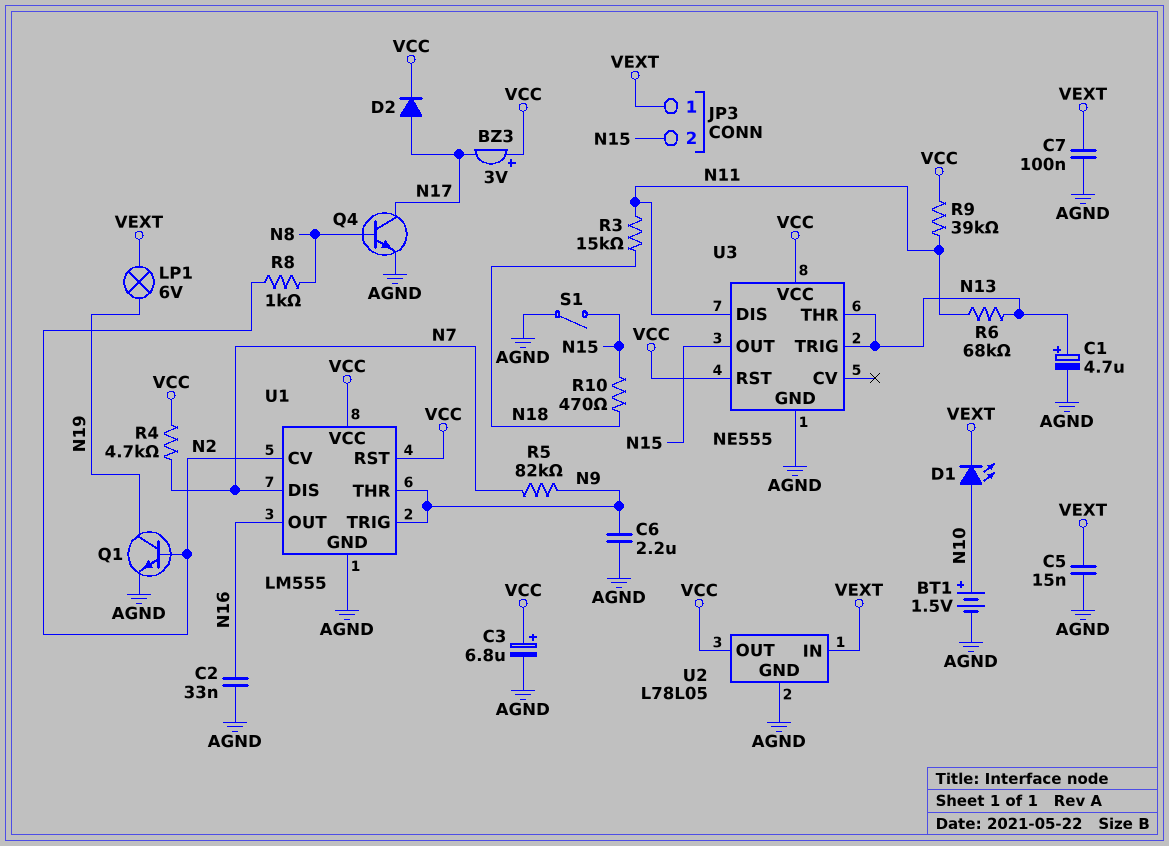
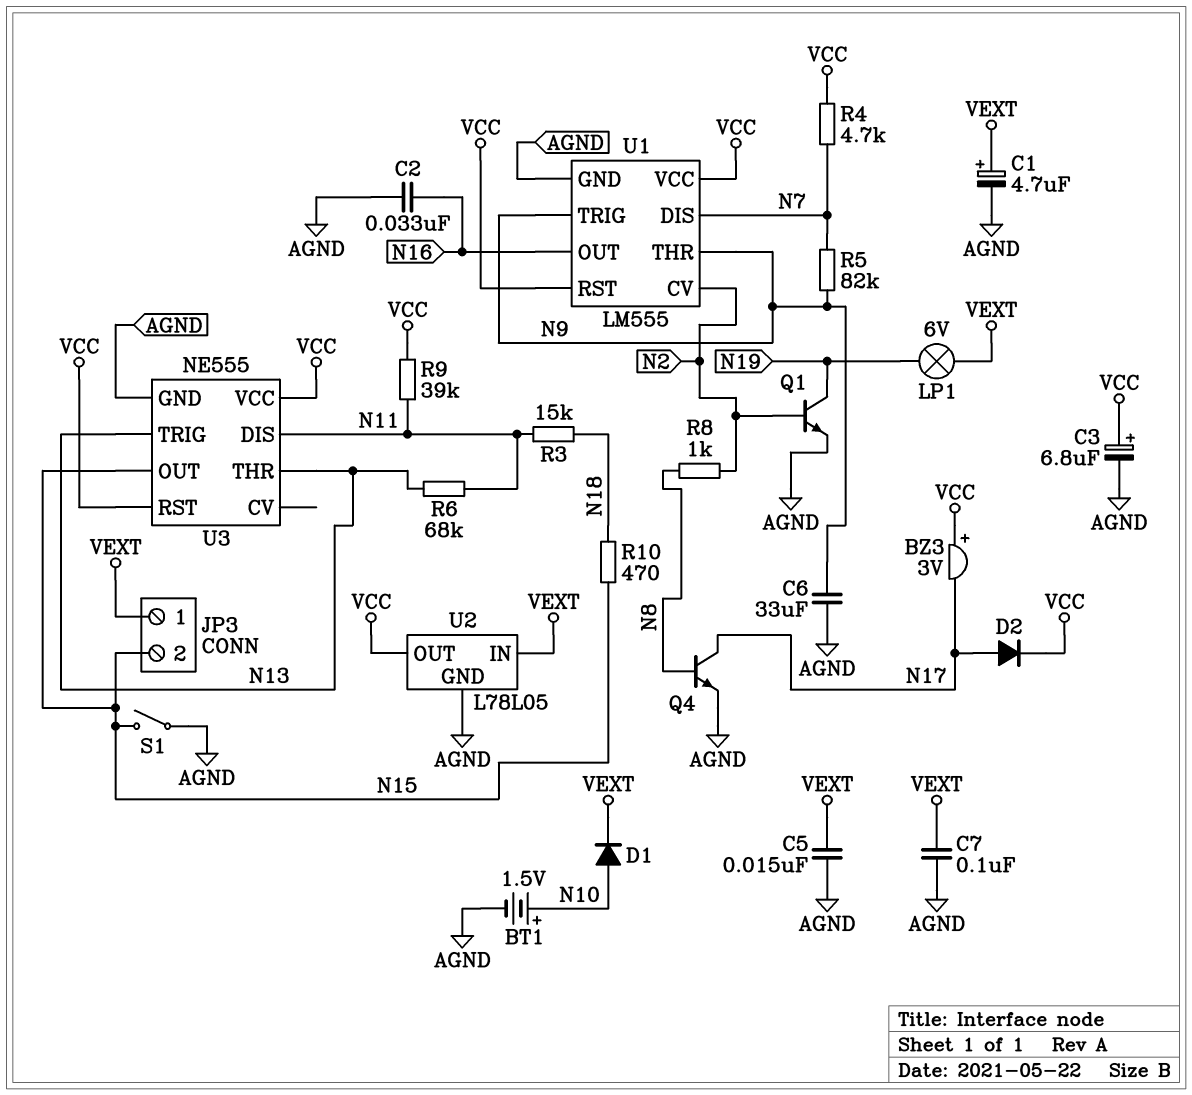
C1: 4.7uF (plus N13, minus AGND) -> 4.7uF (plus VEXT, minus AGND)
C6: 2.2uF (AGND, N9) -> 33uF (AGND, N9)
D1: LED (A N10, K VEXT) -> diode (A N10, K VEXT)

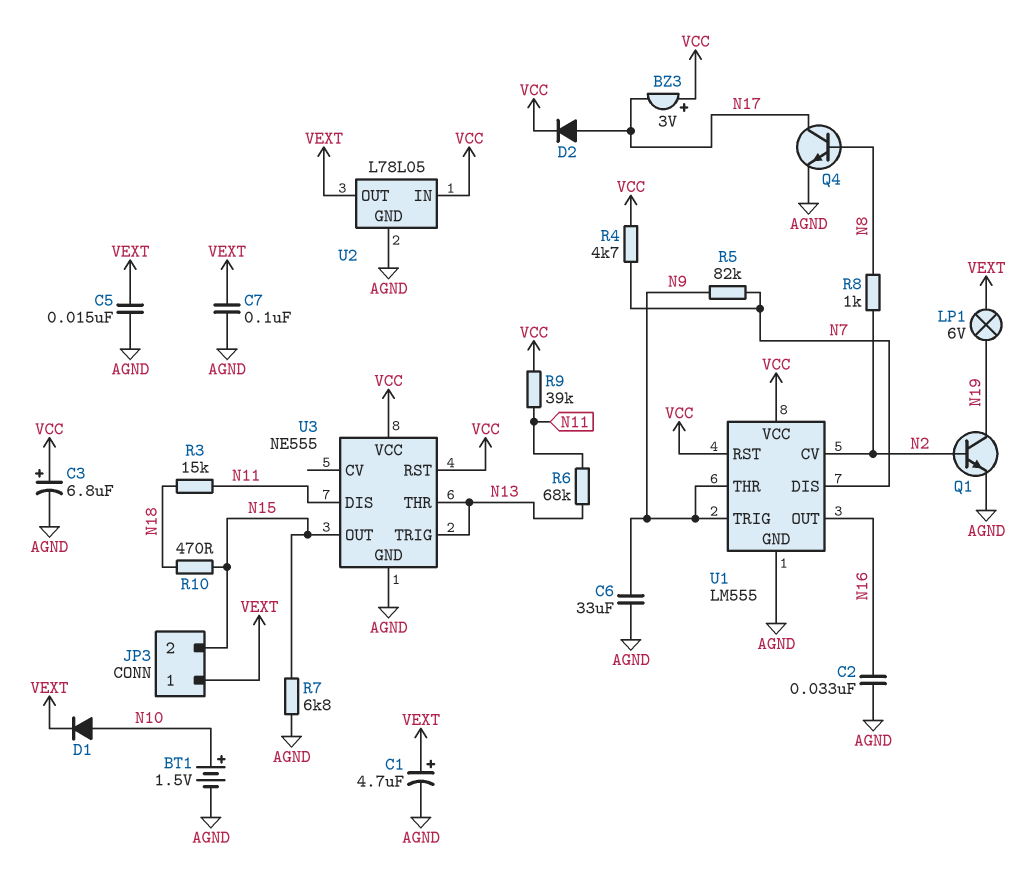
R7: none -> 6.8k (AGND, N15)
S1: switch (AGND, N15) -> none
U2 pin IN: VEXT -> VCC
U2 pin OUT: VCC -> VEXT

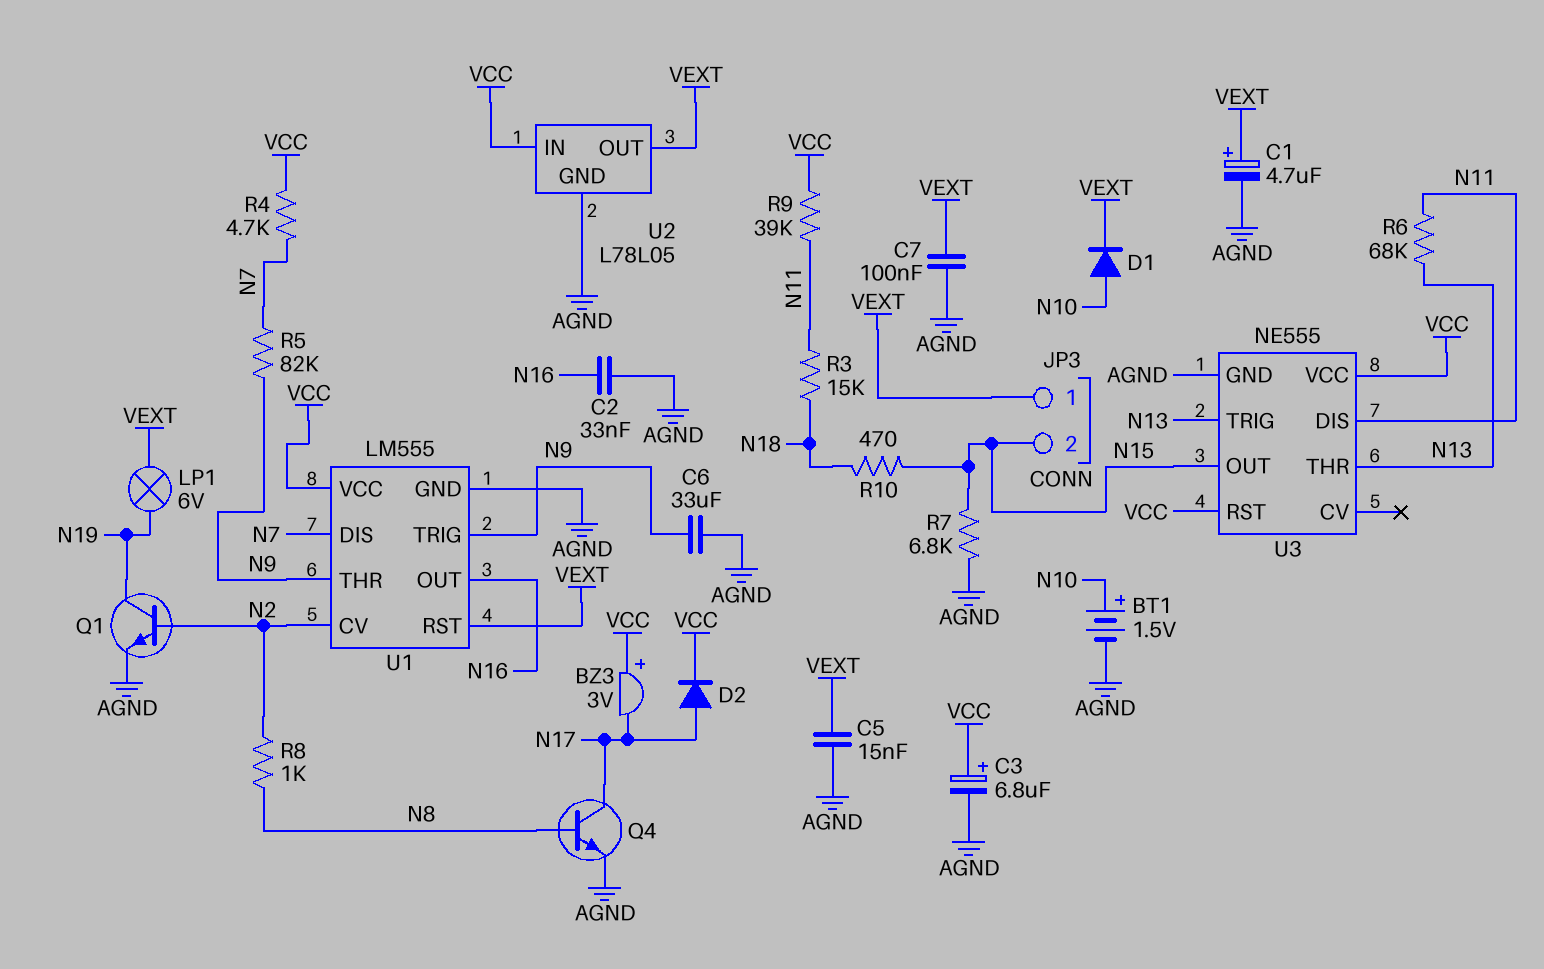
U1 pin RST: VCC -> VEXT

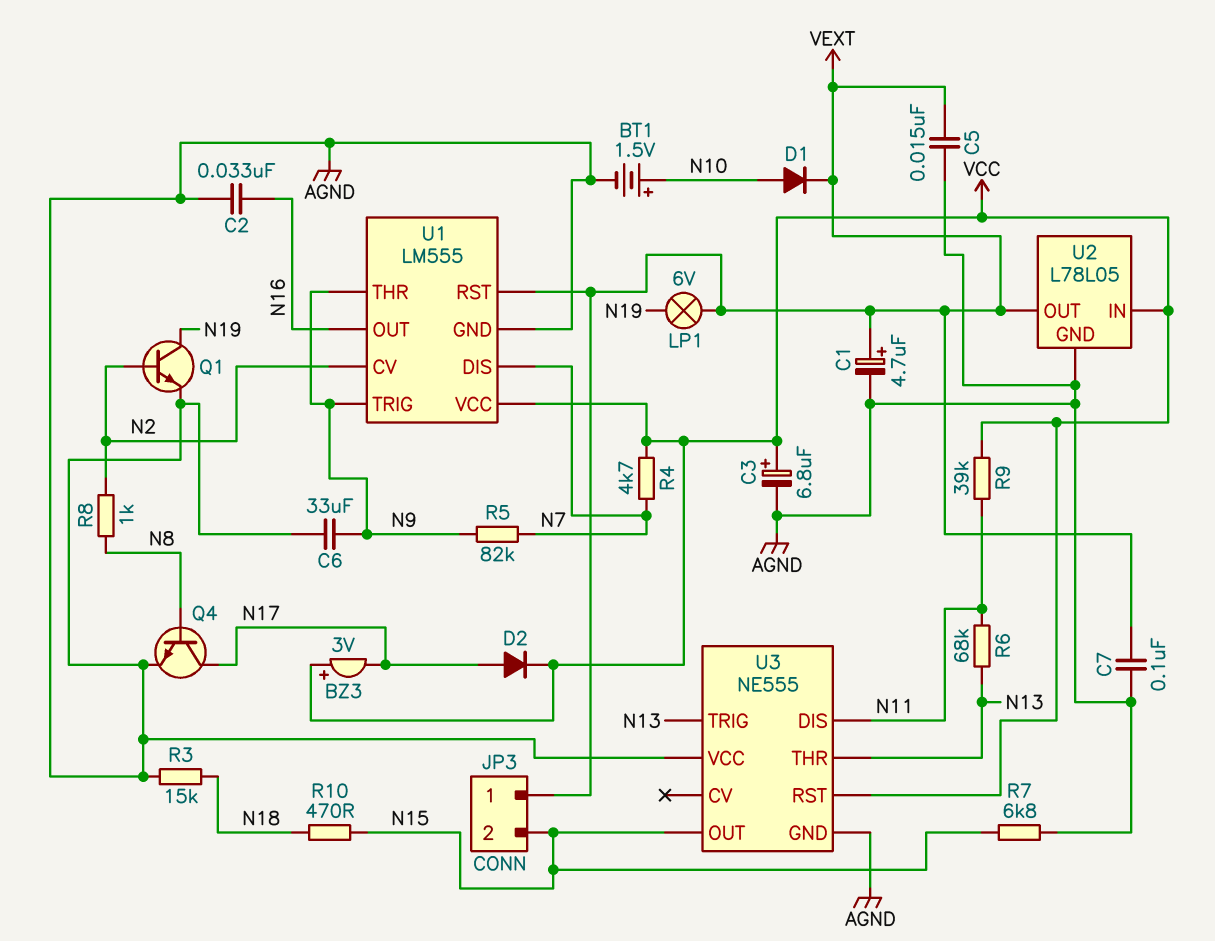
R3: 15k (N11, N18) -> 15k (AGND, N18)
U3 pin VCC: VCC -> AGND

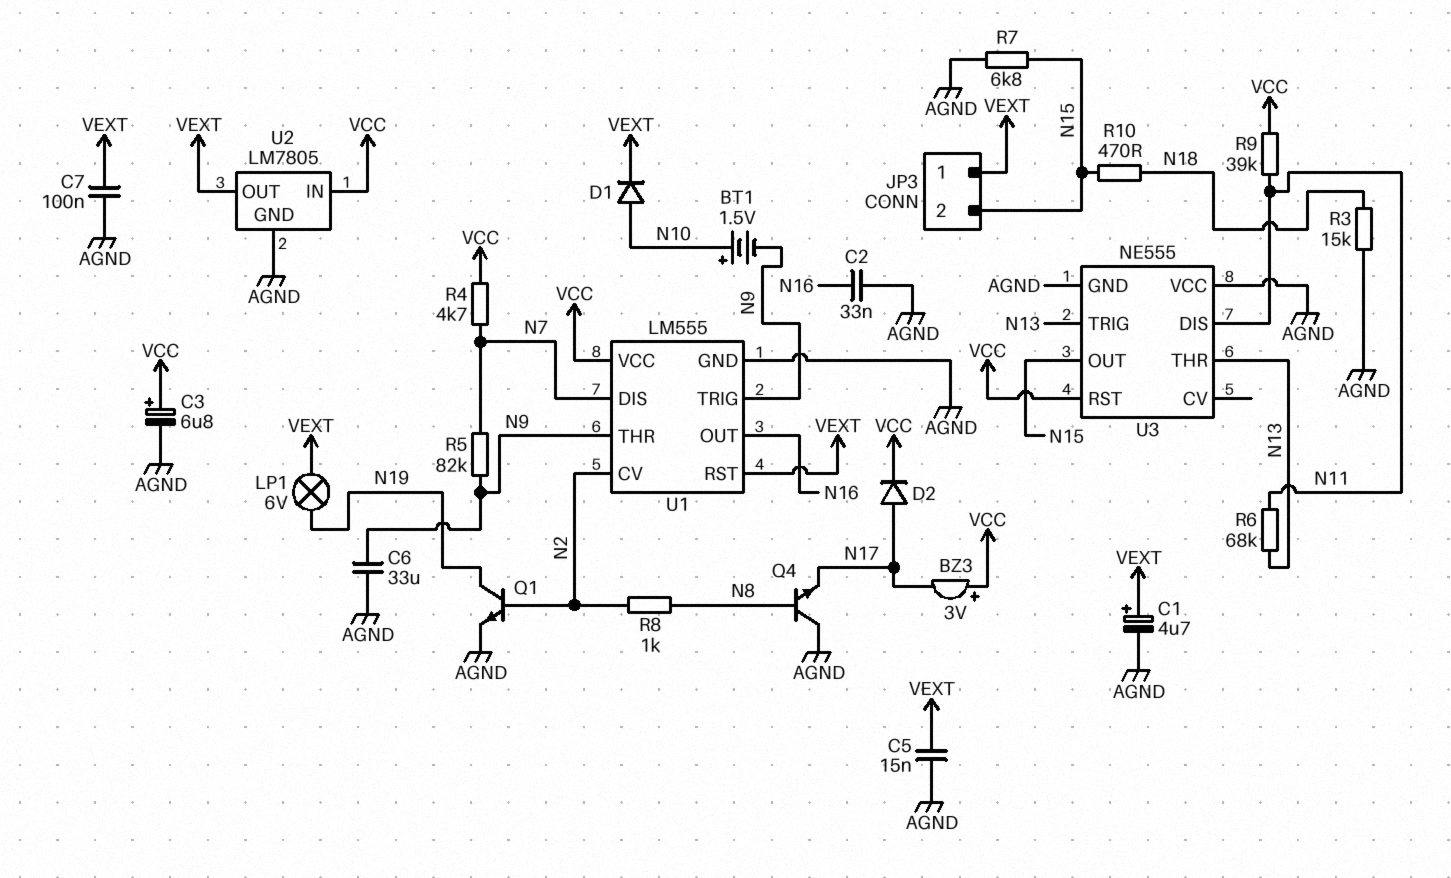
BT1: 1.5V (plus N10, minus AGND) -> 1.5V (plus N10, minus N9)
Q4: NPN (B N8, C N17, E AGND) -> NPN (B N8, C AGND, E N17)
U2: L78L05 -> LM7805

